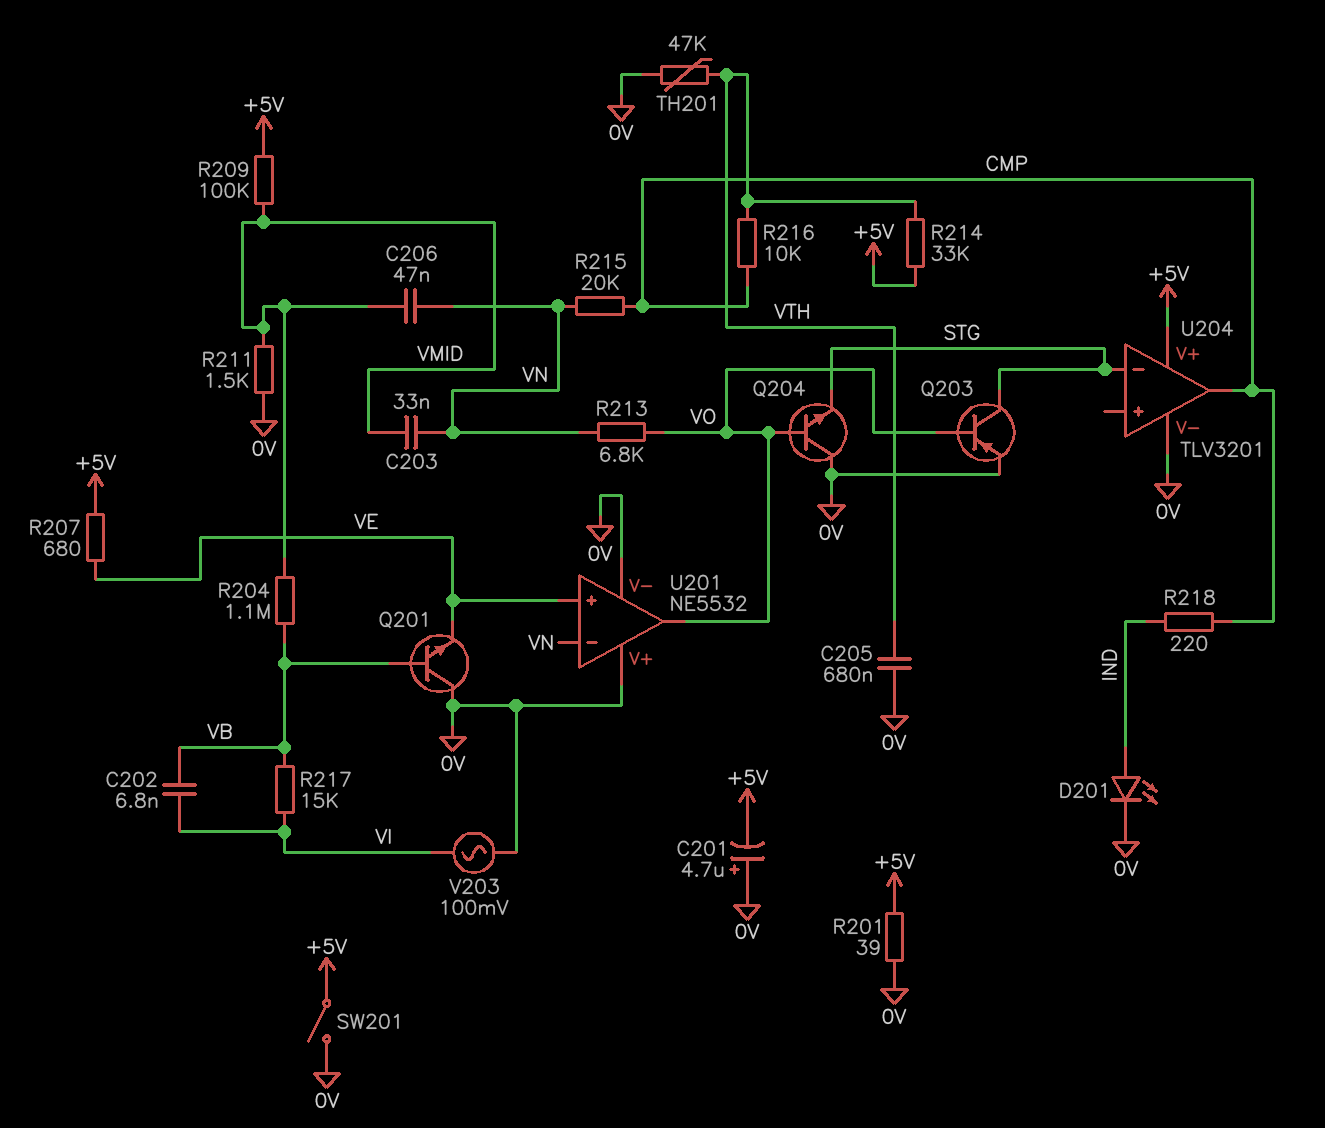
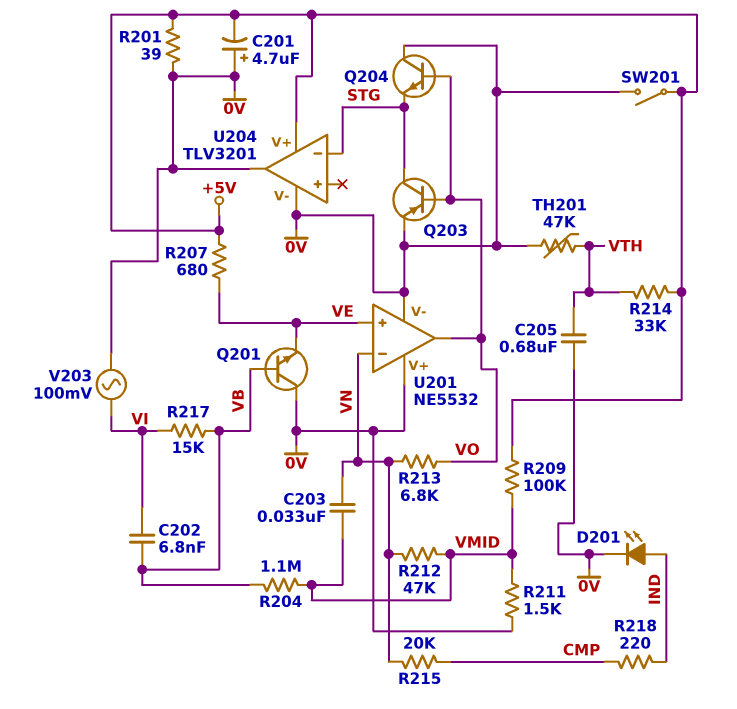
C206: 47nF (VMID, VN) -> none
R212: none -> 47k (VMID, VN)
R216: 10k (CMP, VTH) -> none
U204 pin out: CMP -> 0V

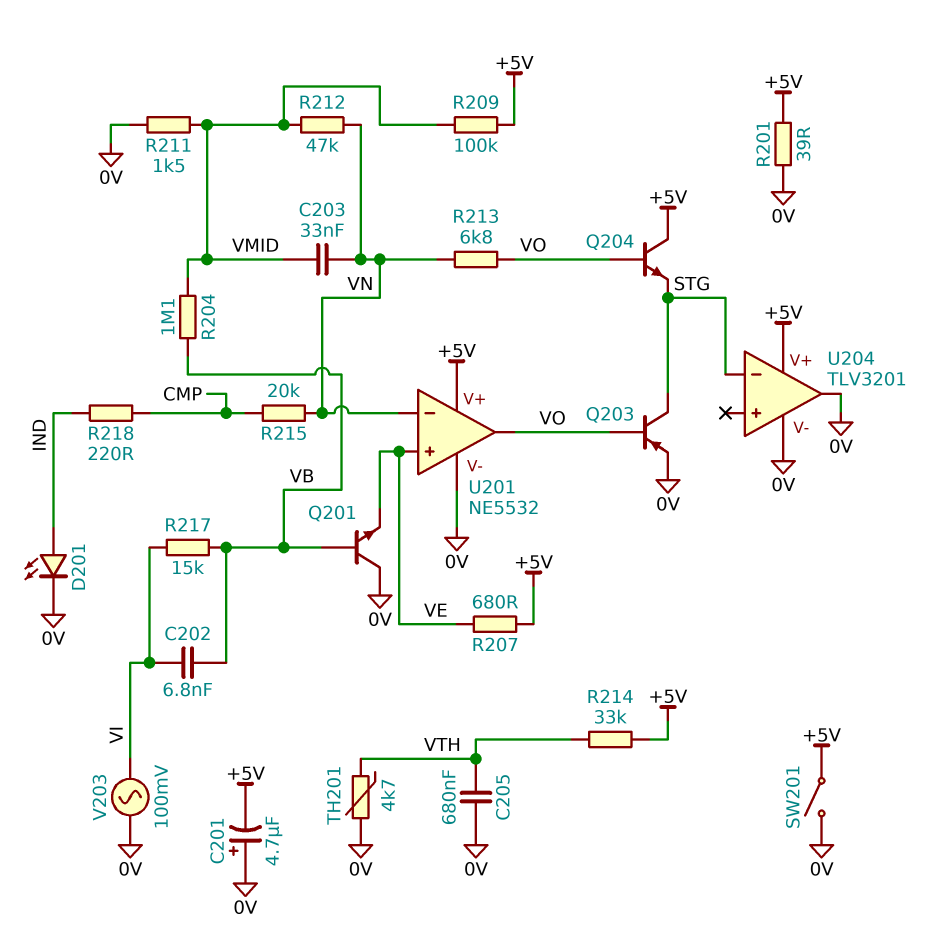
Q204: NPN (B VO, C 0V, E STG) -> NPN (B VO, C +5V, E STG)
TH201: 47k (0V, VTH) -> 4.7k (0V, VTH)
U201 pin V+: 0V -> +5V

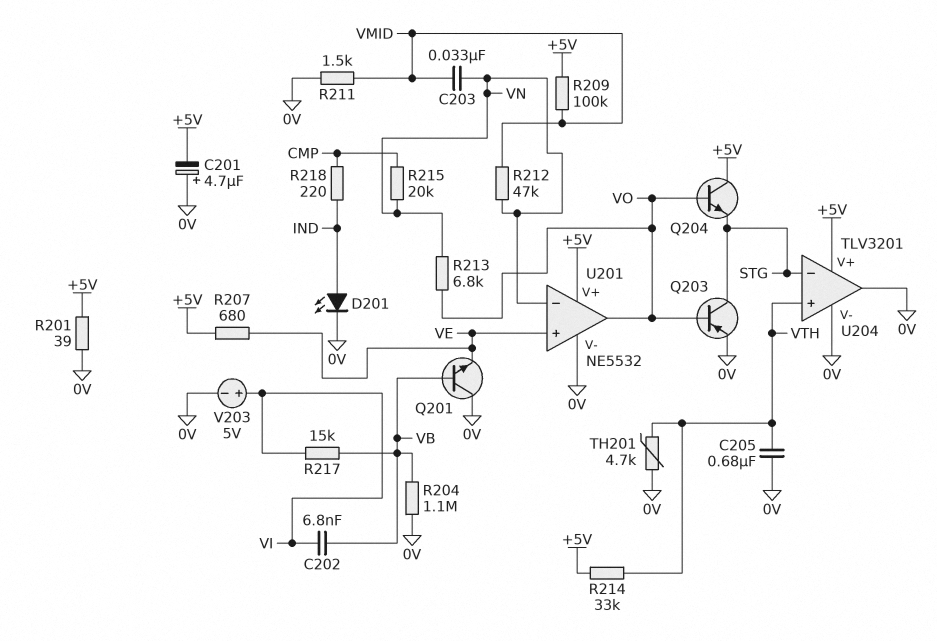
R204: 1.1M (VB, VMID) -> 1.1M (0V, VB)
SW201: switch (+5V, 0V) -> none
U204 pin in+: none -> VTH
V203: AC 100mV (0V, VI) -> 5V (plus VI, minus 0V)

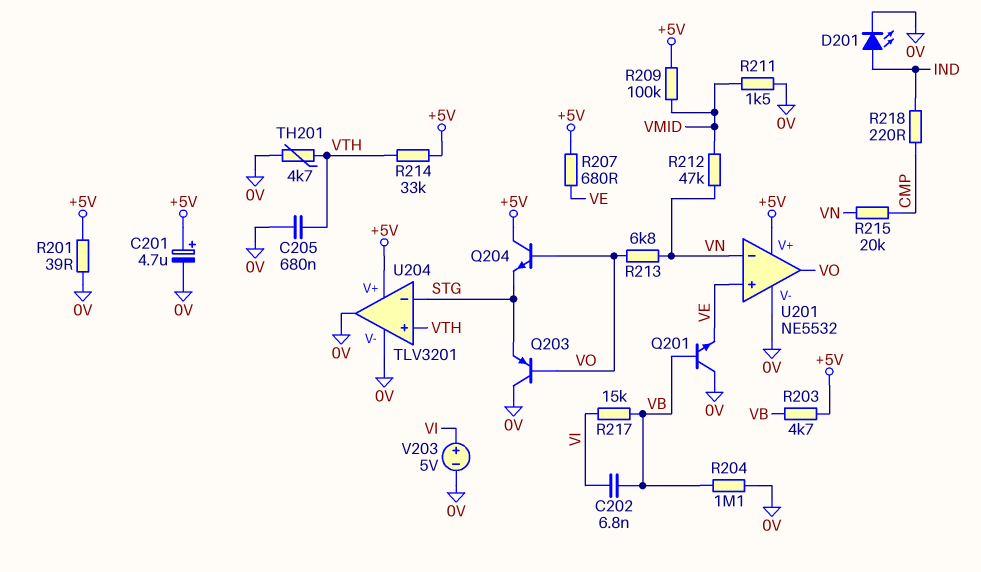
C201: 4.7uF (plus 0V, minus +5V) -> 4.7uF (plus +5V, minus 0V)
C203: 33nF (VMID, VN) -> none
Q203: PNP (B VO, C STG, E 0V) -> PNP (B VO, C 0V, E STG)
R203: none -> 4.7k (+5V, VB)

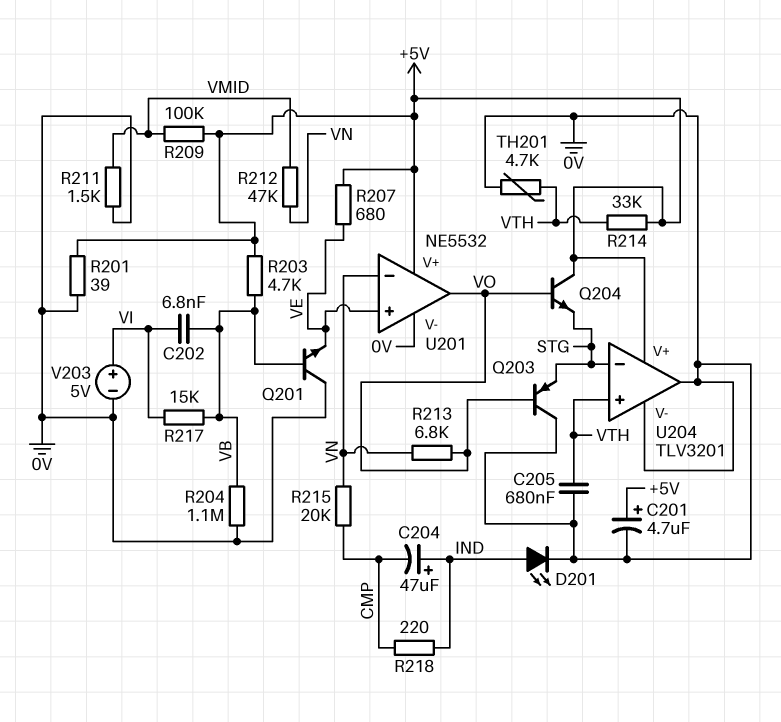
C204: none -> 47uF (plus IND, minus CMP)

